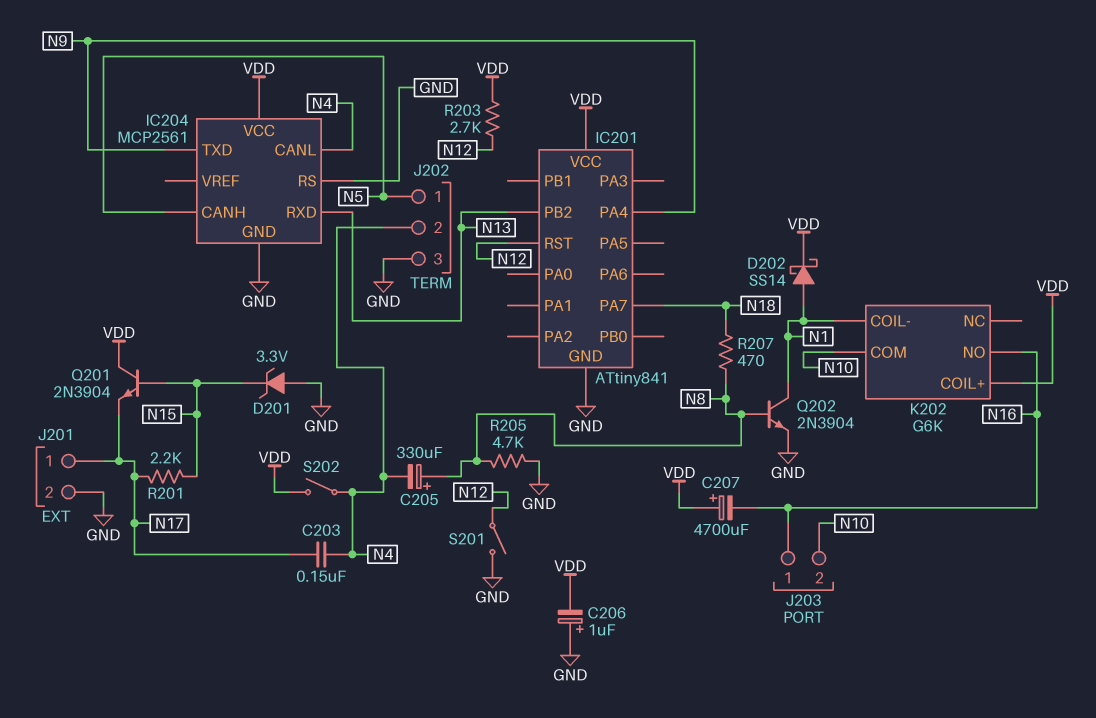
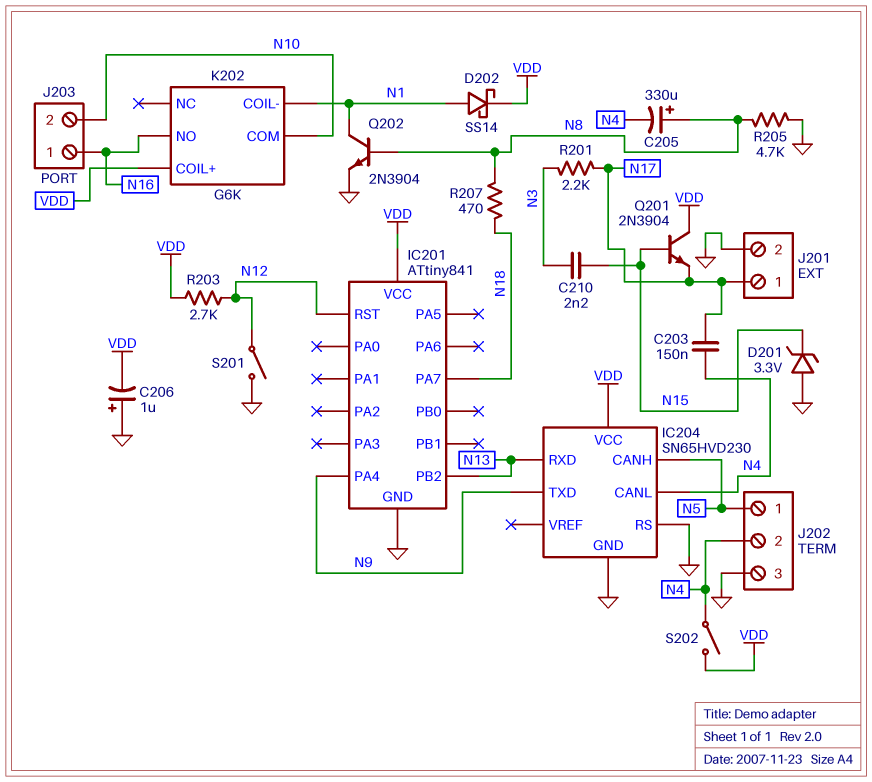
C207: 4700uF (plus VDD, minus N16) -> none
C210: none -> 2.2nF (N3, N15)
IC204: MCP2561 -> SN65HVD230
R201: 2.2k (N15, N17) -> 2.2k (N3, N17)

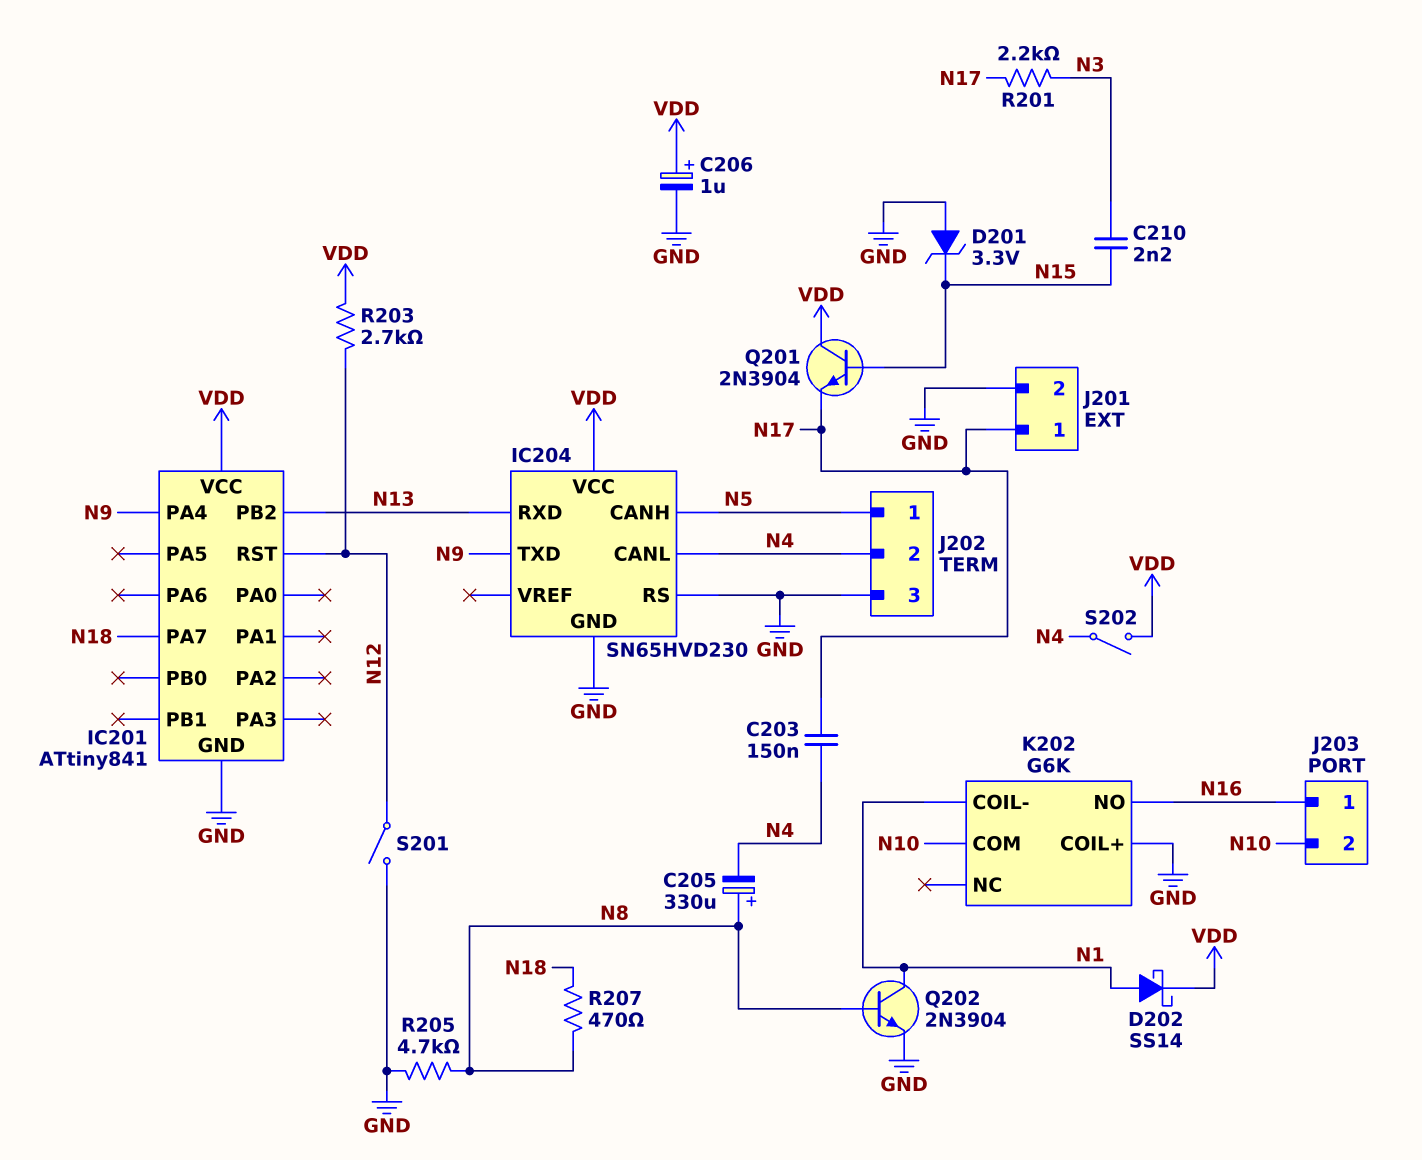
C206: 1uF (plus GND, minus VDD) -> 1uF (plus VDD, minus GND)
K202 pin COIL+: VDD -> GND

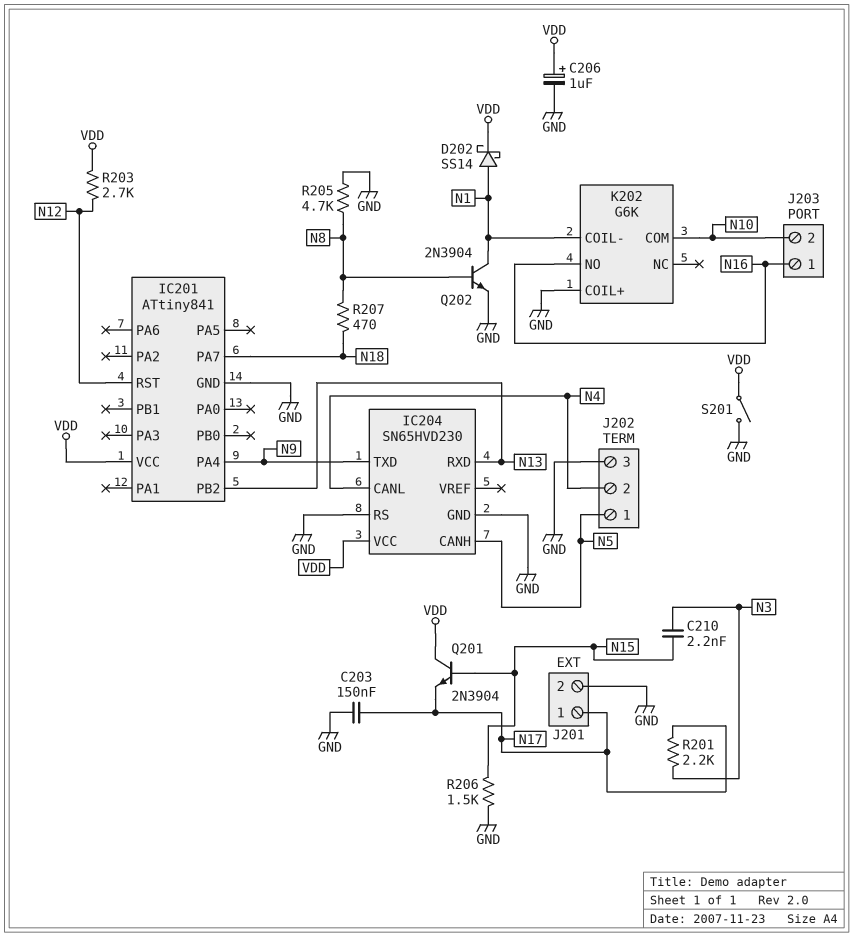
C203: 150nF (N4, N17) -> 150nF (GND, N17)
C205: 330uF (plus N8, minus N4) -> none
D201: zener 3.3V (A GND, K N15) -> none
R206: none -> 1.5k (GND, N15)
S201: switch (GND, N12) -> switch (GND, VDD)
S202: switch (N4, VDD) -> none

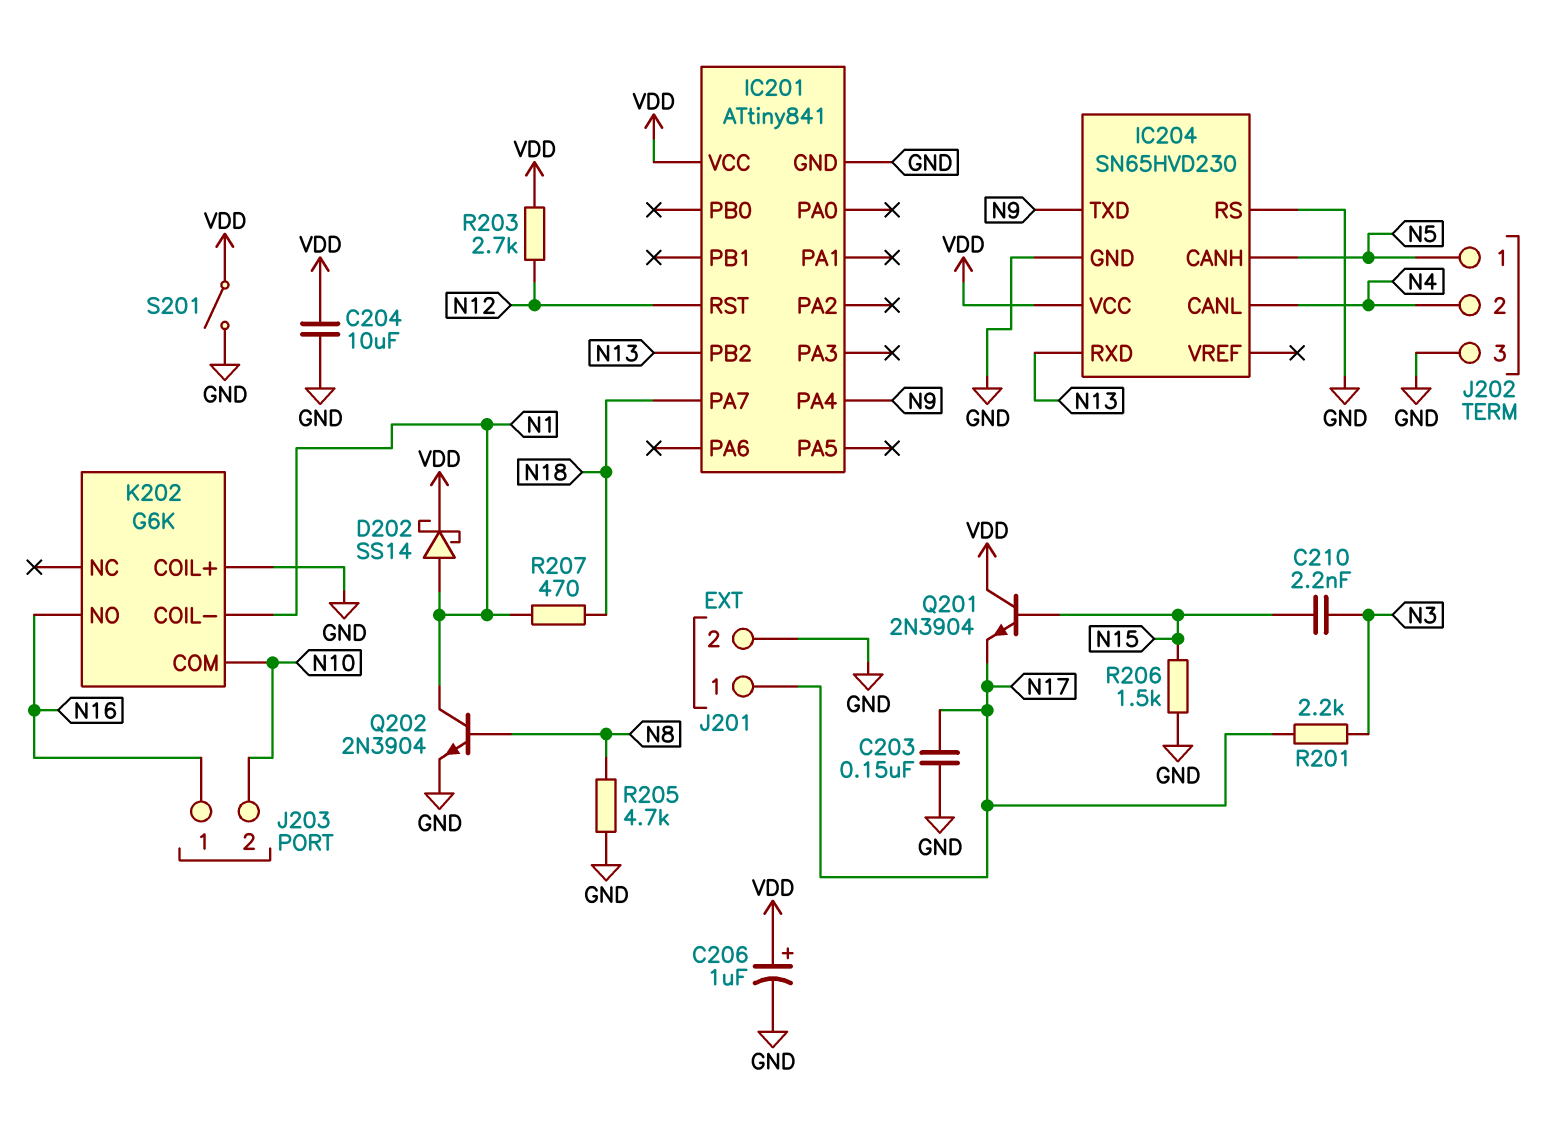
C204: none -> 10uF (GND, VDD)
R207: 470 (N8, N18) -> 470 (N1, N18)

